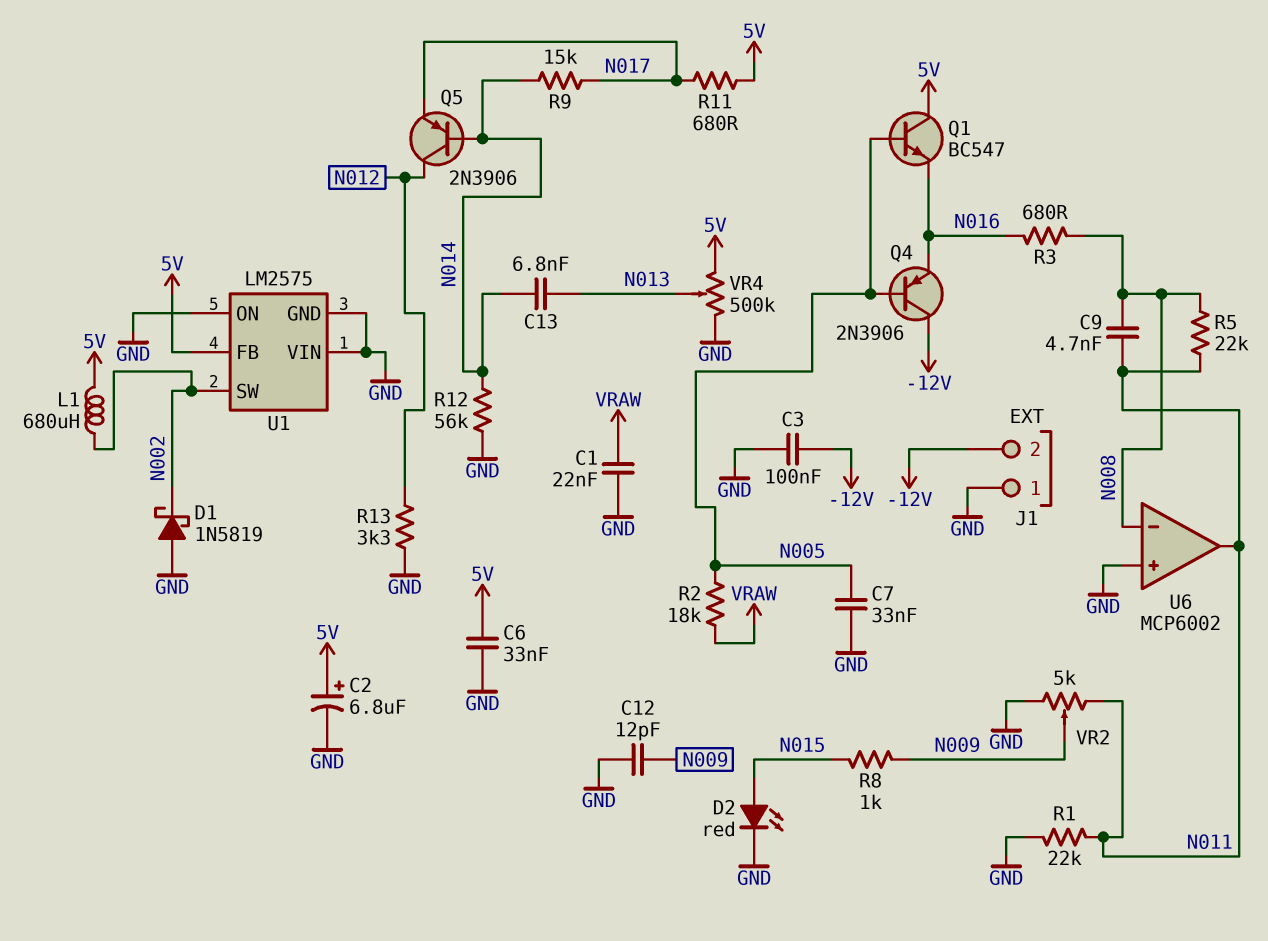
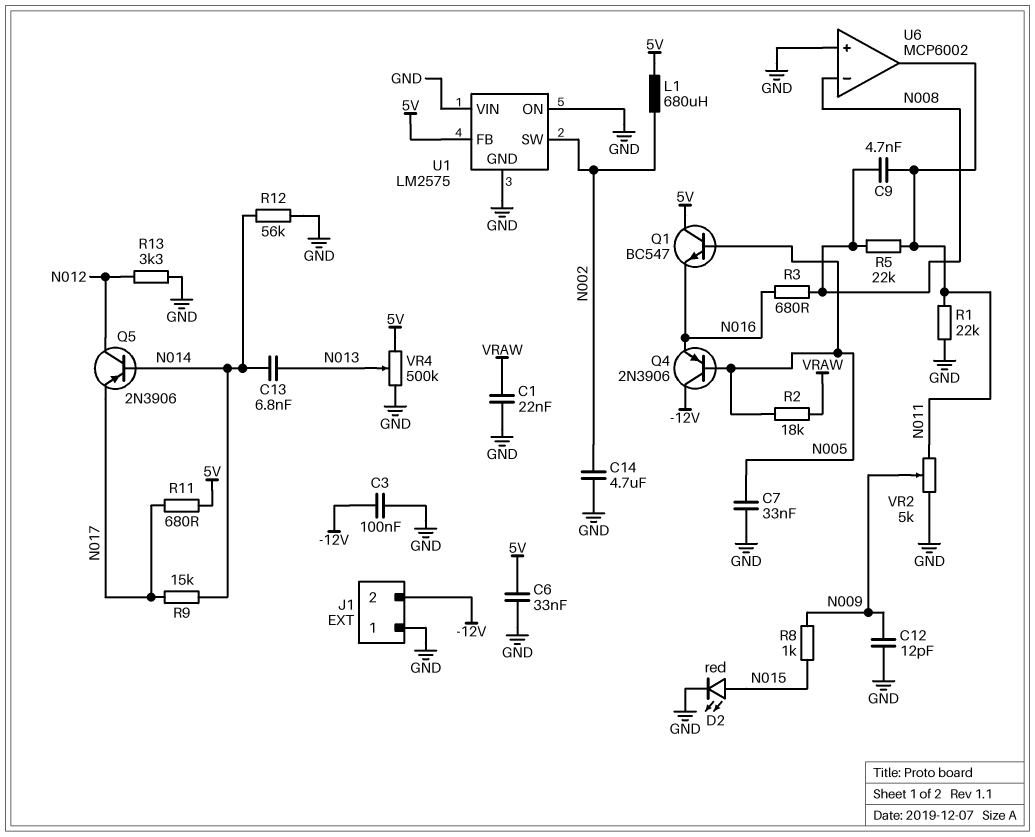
C2: 6.8uF (plus 5V, minus GND) -> none
C14: none -> 4.7uF (GND, N002)
D1: schottky 1N5819 (A GND, K N002) -> none

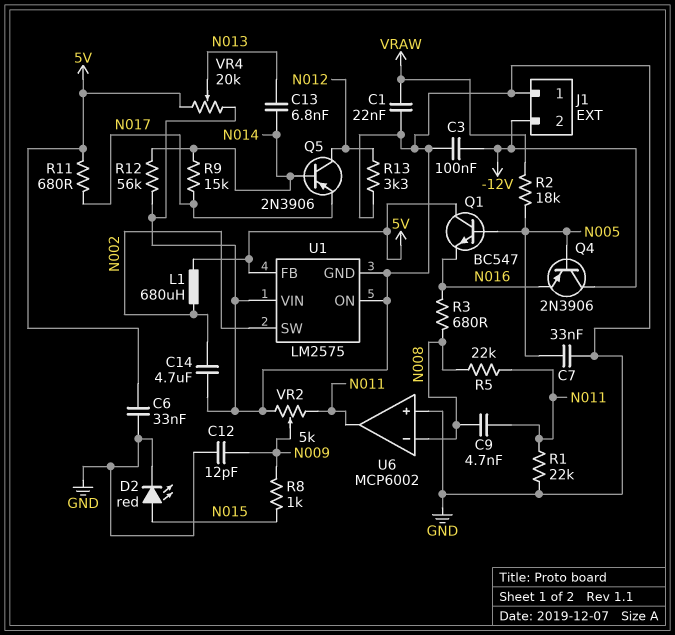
VR4: 500k (5V, GND, wiper N013) -> 20k (5V, GND, wiper N013)

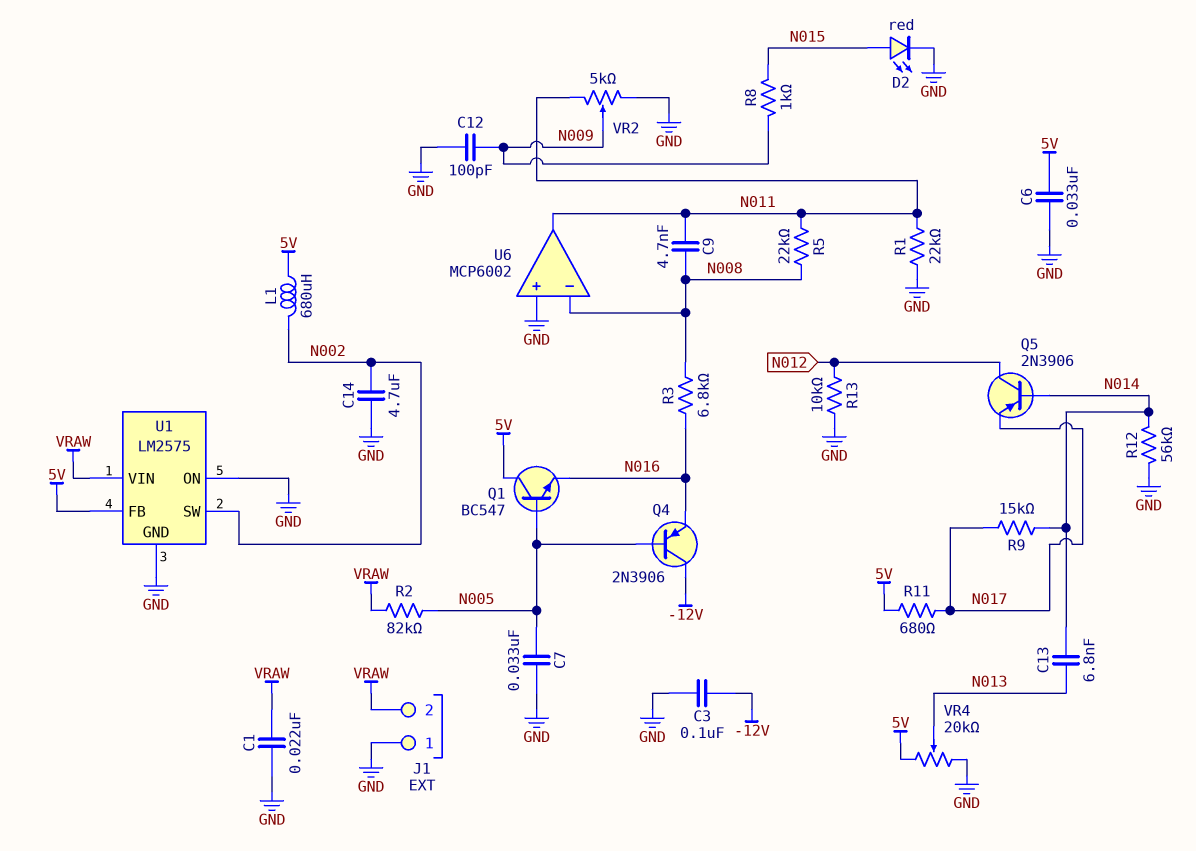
C12: 12pF (GND, N009) -> 100pF (GND, N009)
J1 pin 2: -12V -> VRAW
R2: 18k (N005, VRAW) -> 82k (N005, VRAW)
R3: 680 (N008, N016) -> 6.8k (N008, N016)
R13: 3.3k (GND, N012) -> 10k (GND, N012)
U1 pin VIN: GND -> VRAW

